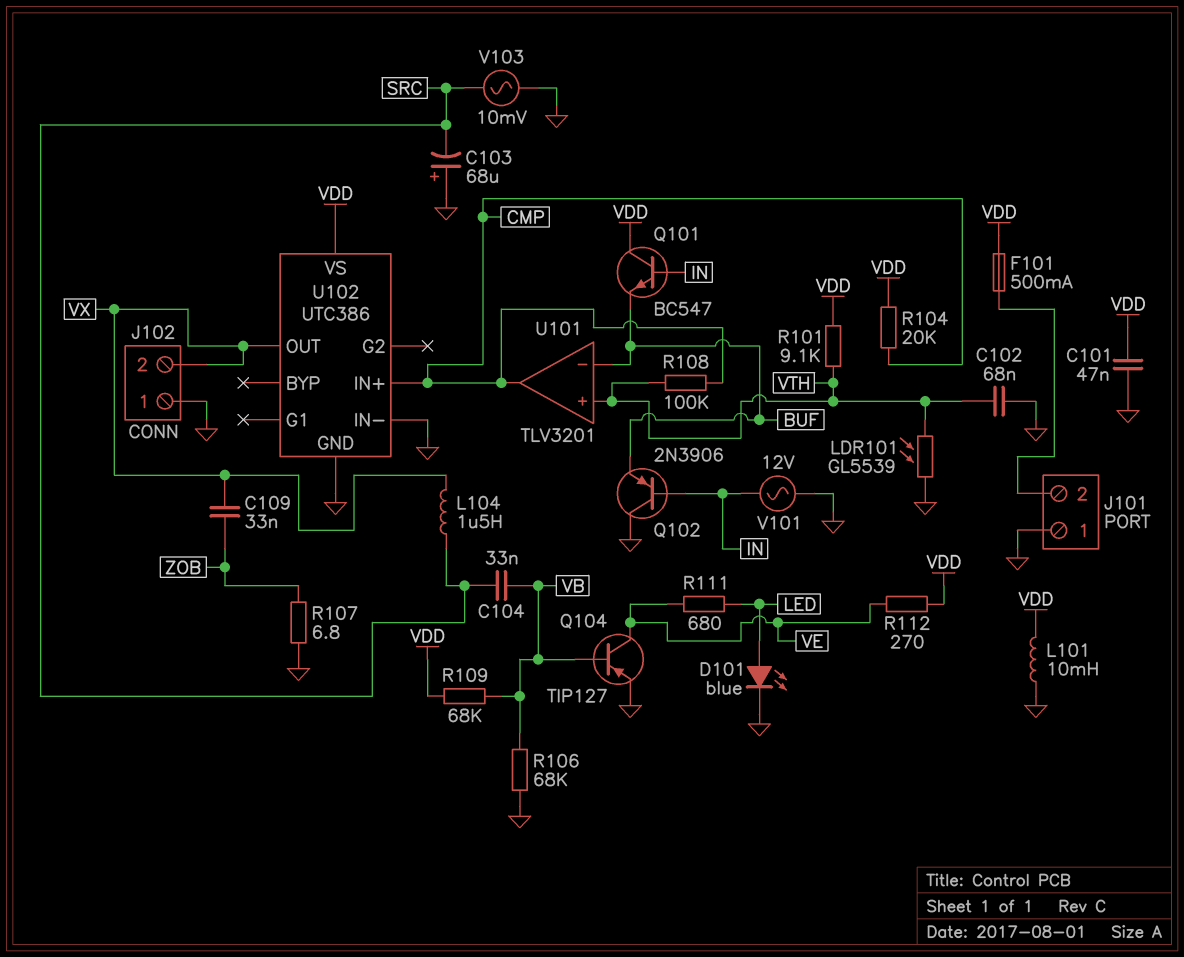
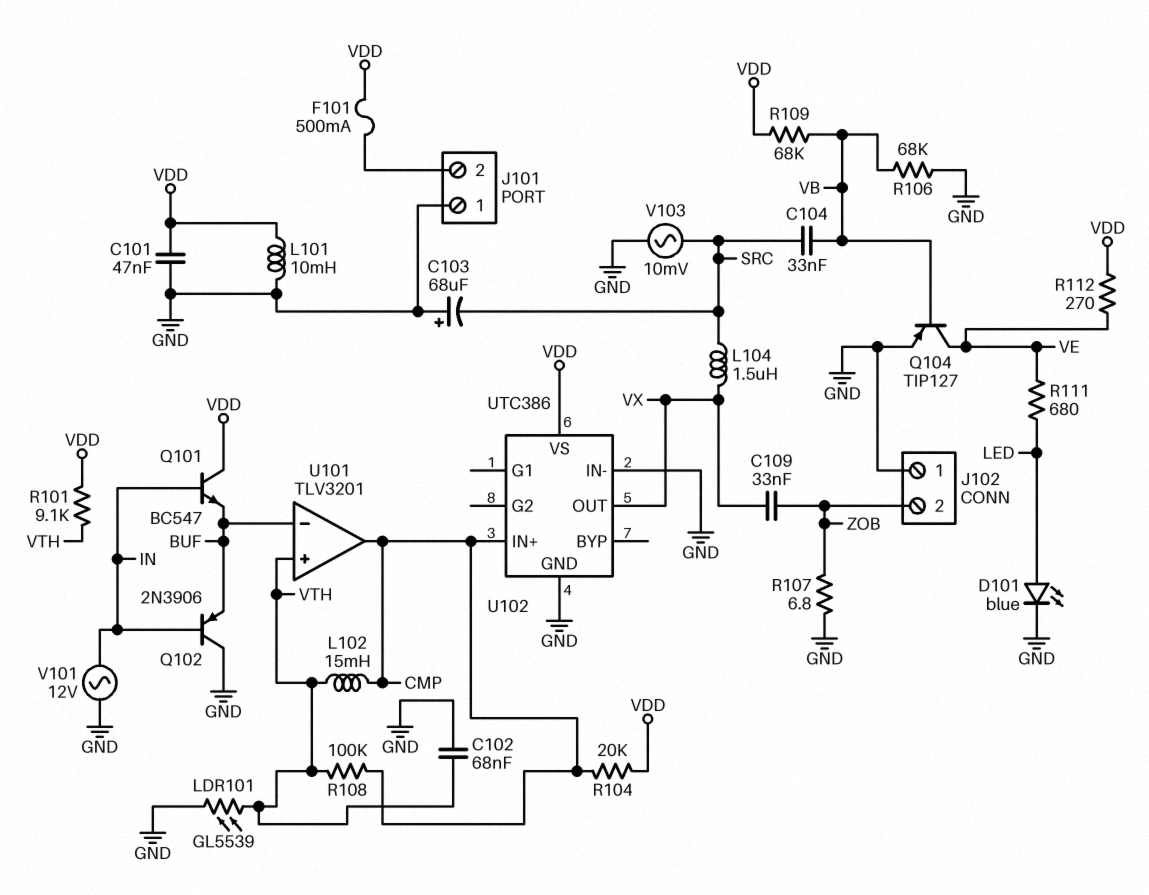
J102 pin 2: VX -> ZOB
L102: none -> 15mH (CMP, VTH)

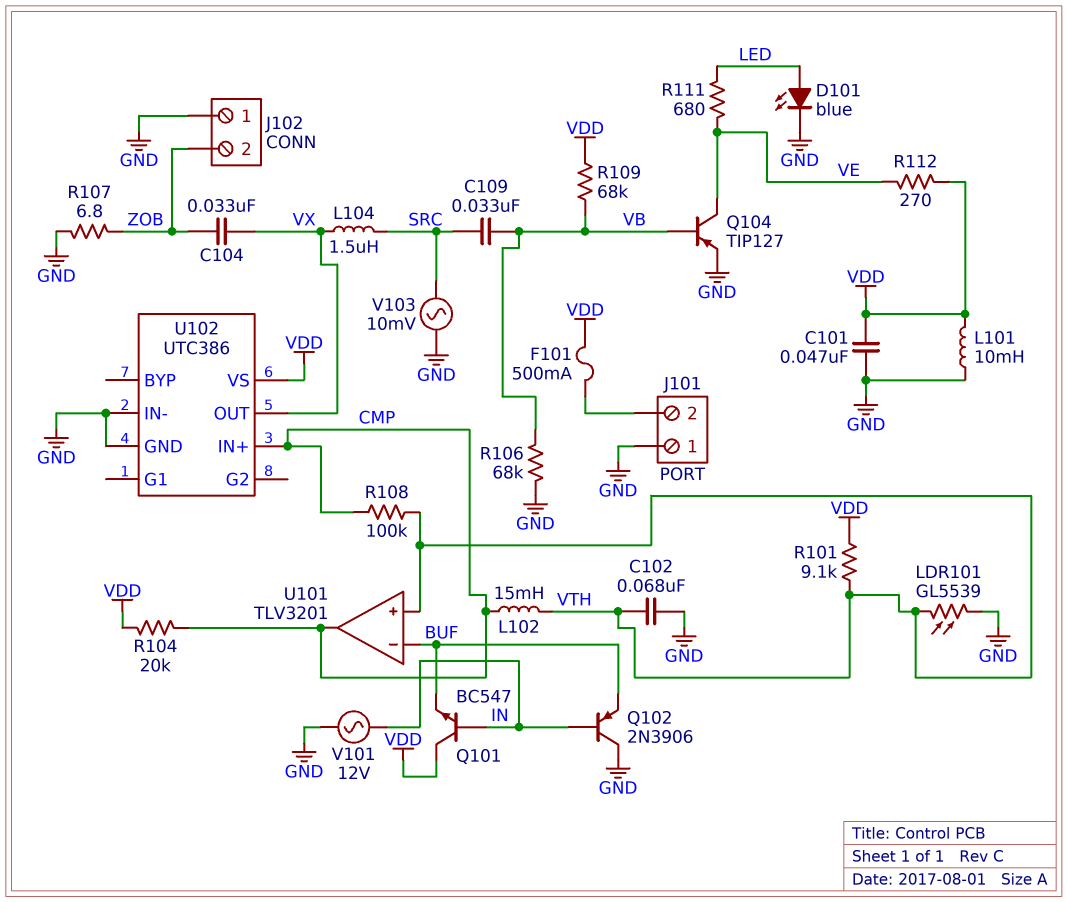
C103: 68uF (plus GND, minus SRC) -> none
C104: 33nF (SRC, VB) -> 33nF (VX, ZOB)
C109: 33nF (VX, ZOB) -> 33nF (SRC, VB)

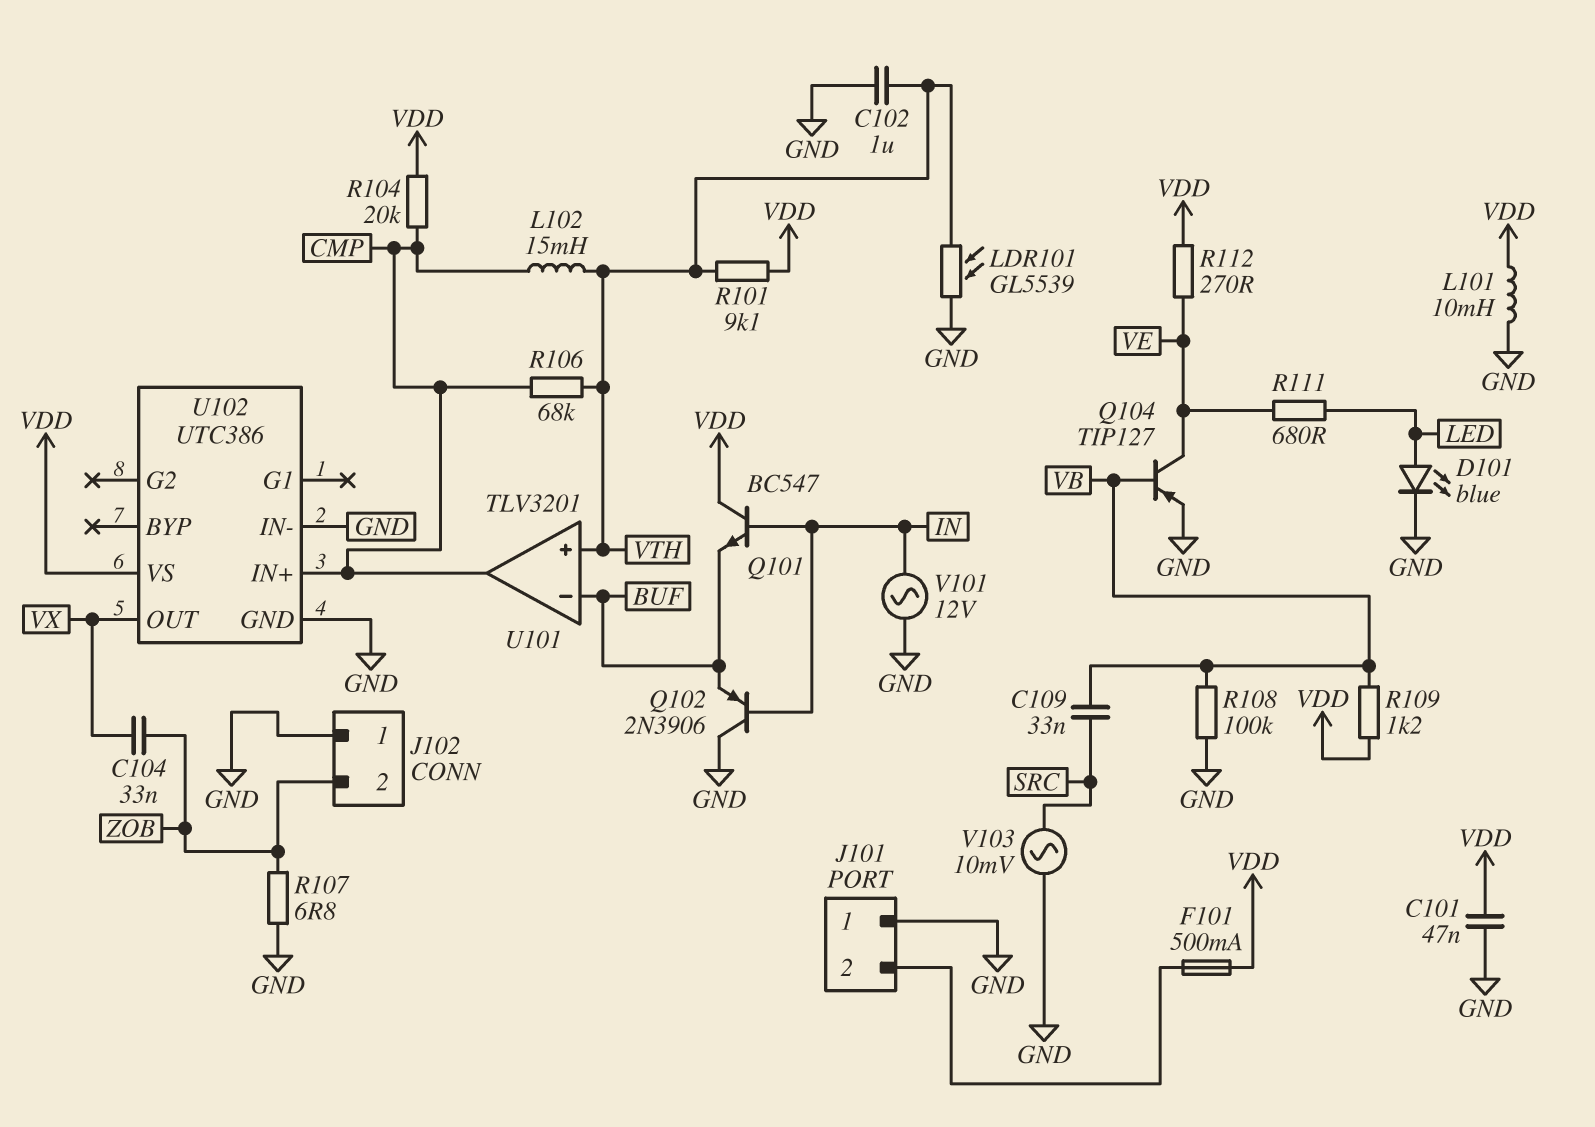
C102: 68nF (GND, VTH) -> 1uF (GND, VTH)
L104: 1.5uH (SRC, VX) -> none
R106: 68k (GND, VB) -> 68k (CMP, VTH)
R108: 100k (CMP, VTH) -> 100k (GND, VB)
R109: 68k (VB, VDD) -> 1.2k (VB, VDD)

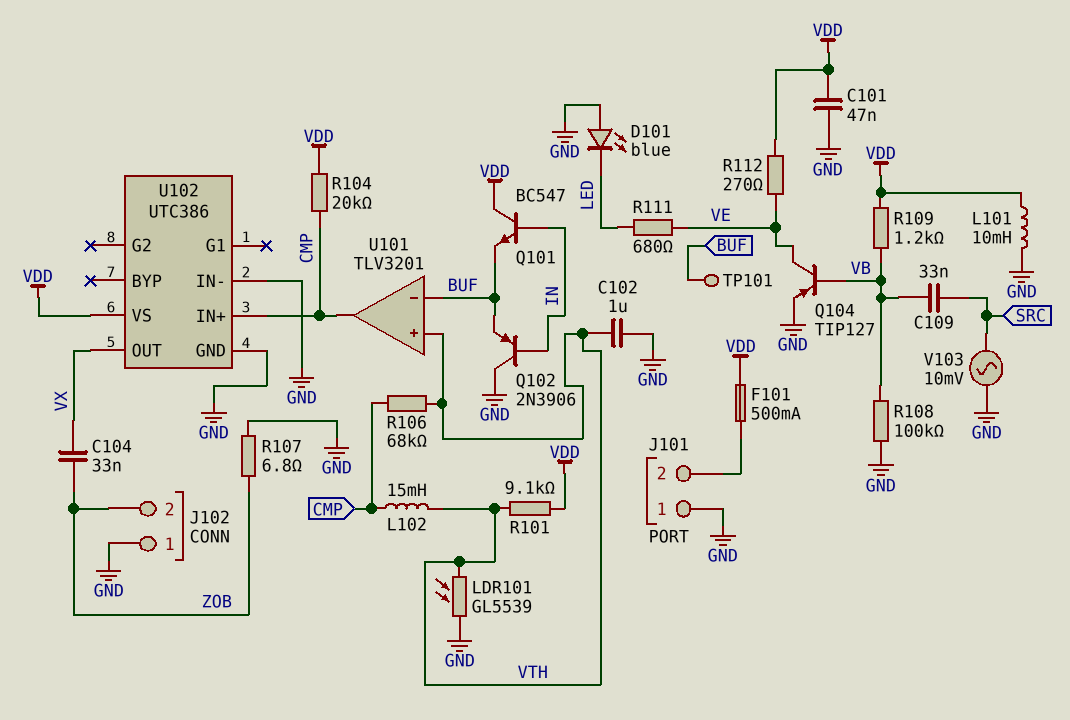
D101: LED blue (A LED, K GND) -> LED blue (A GND, K LED)
TP101: none -> test point (BUF)
V101: AC 12V (GND, IN) -> none

